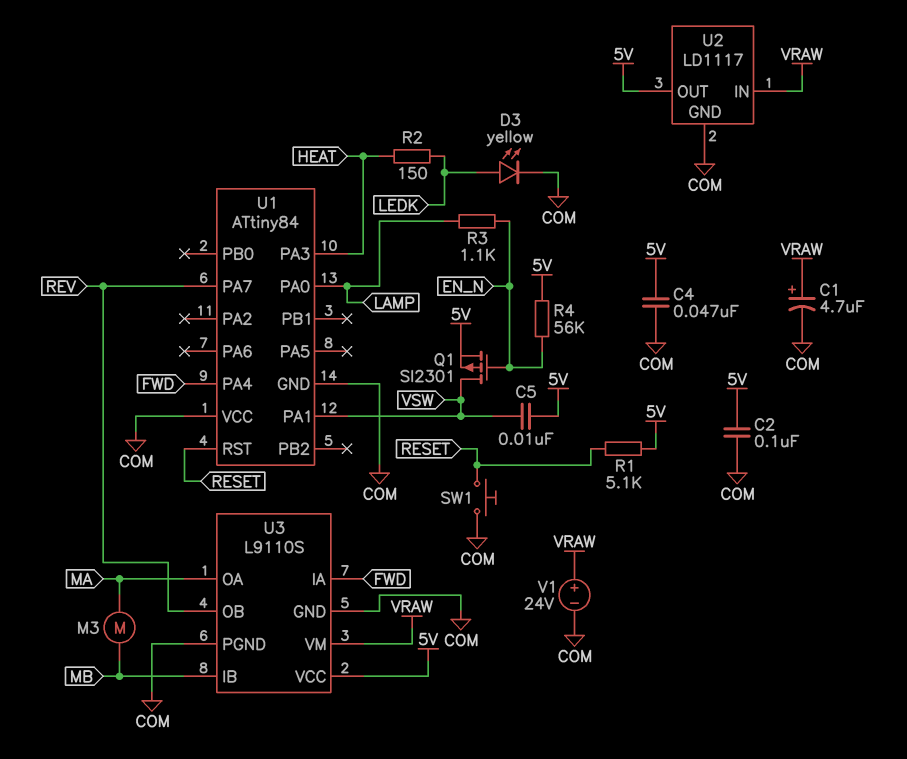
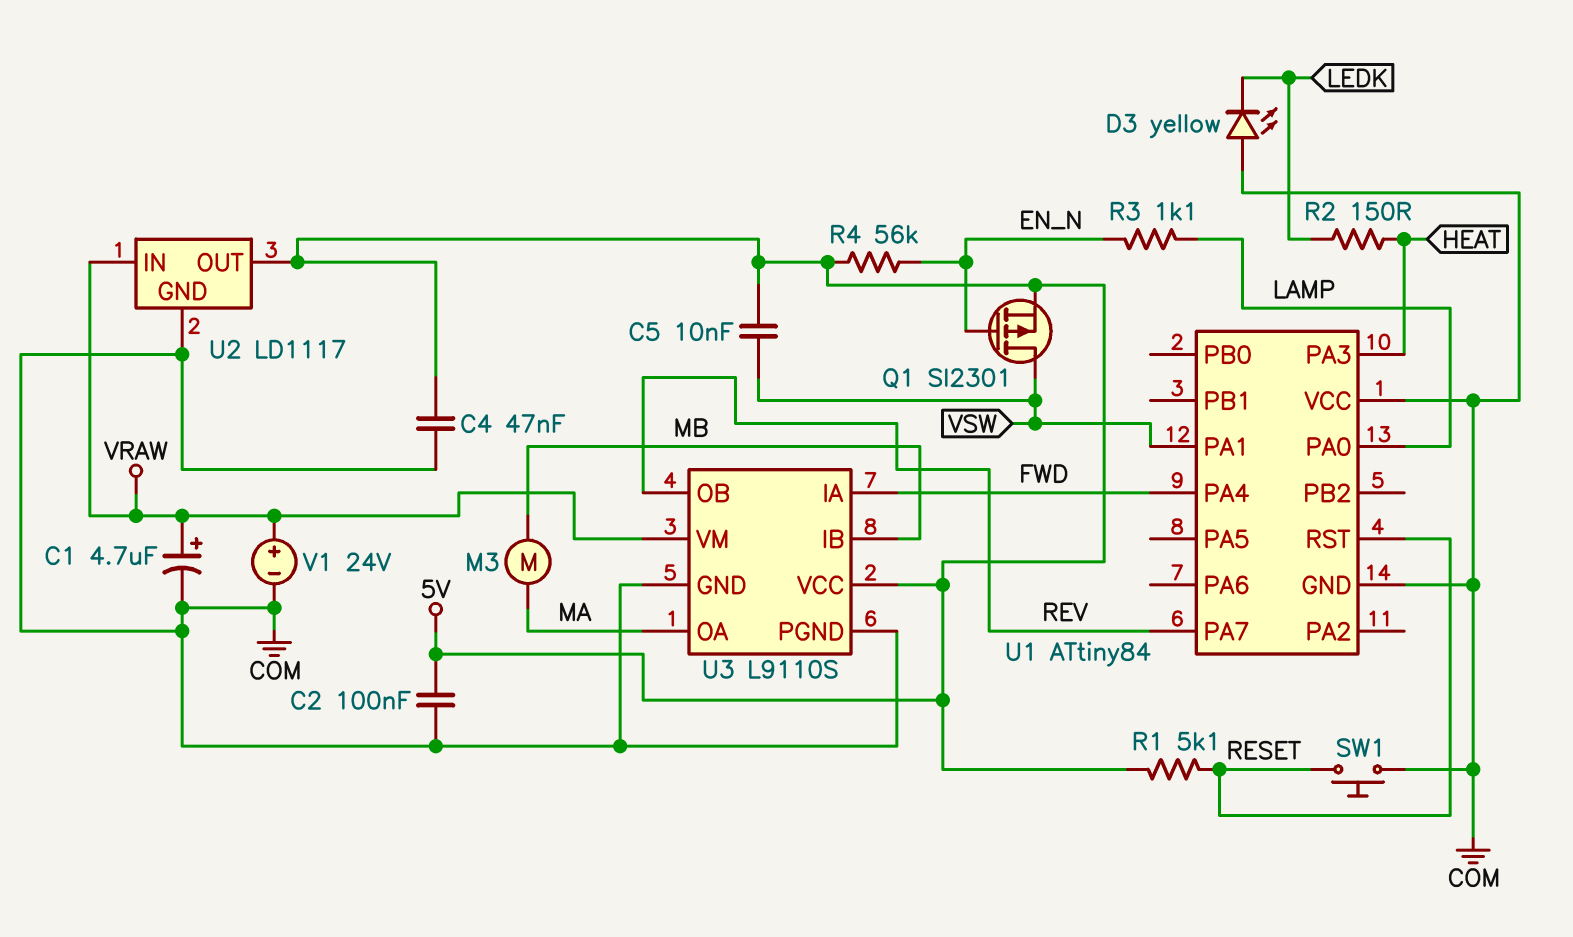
D3: LED yellow (A LEDK, K COM) -> LED yellow (A COM, K LEDK)

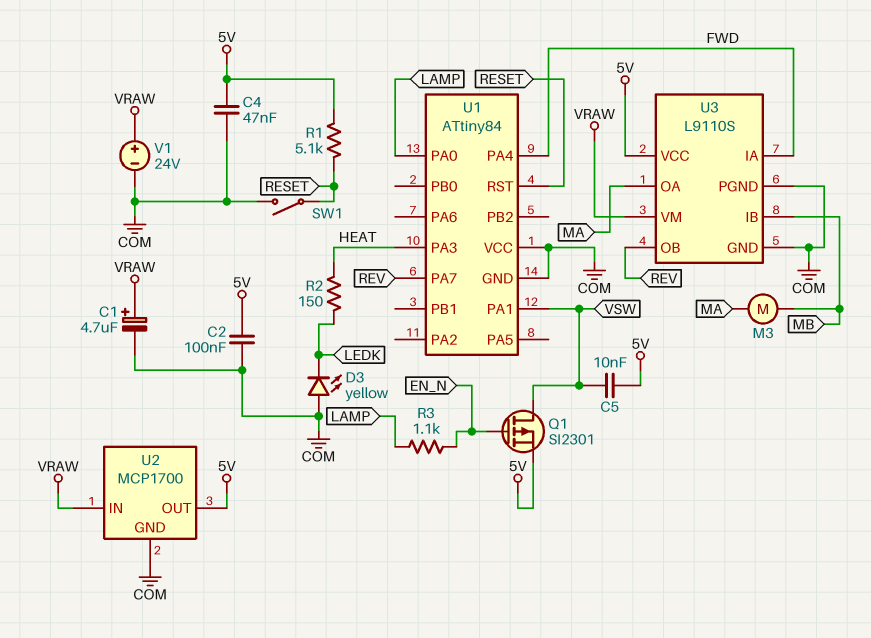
R4: 56k (5V, EN_N) -> none
SW1: button (COM, RESET) -> switch (COM, RESET)
U2: LD1117 -> MCP1700

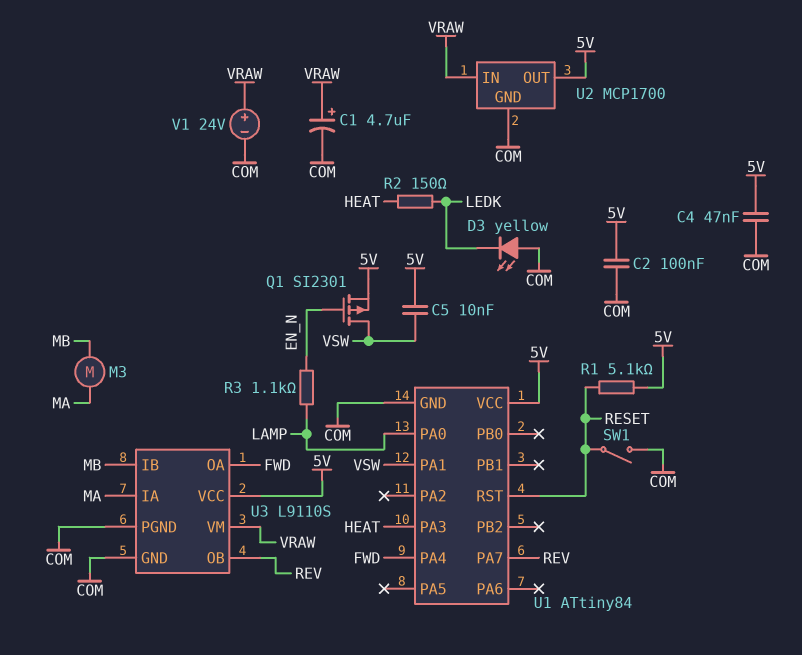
U1 pin VCC: COM -> 5V
U3 pin IA: FWD -> MA
U3 pin OA: MA -> FWD

